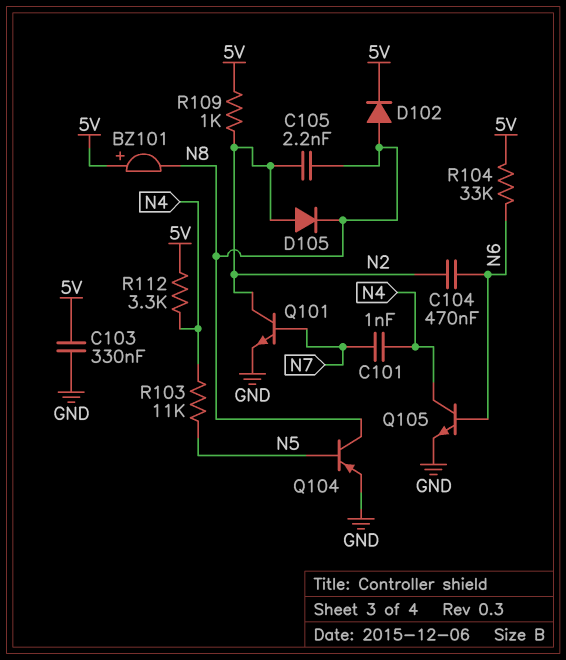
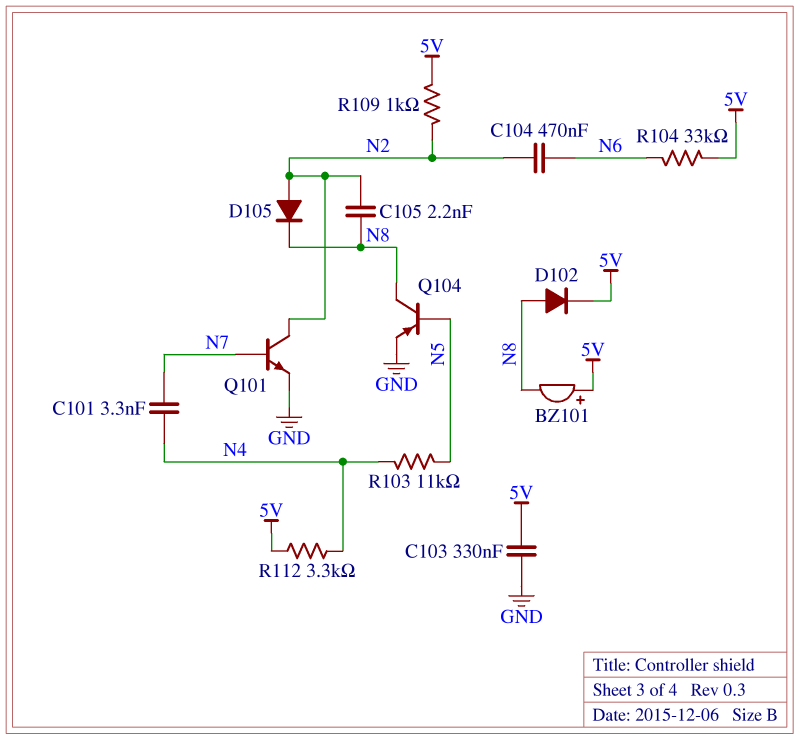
C101: 1nF (N4, N7) -> 3.3nF (N4, N7)
Q105: NPN (B N6, C N4, E GND) -> none

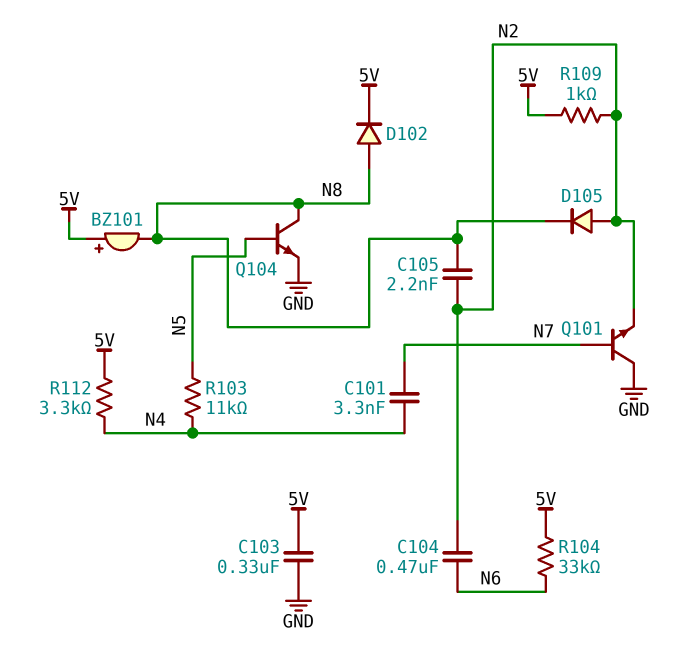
Q101: NPN (B N7, C N2, E GND) -> NPN (B N7, C GND, E N2)
Q104: PNP (B N5, C N8, E GND) -> NPN (B N5, C N8, E GND)

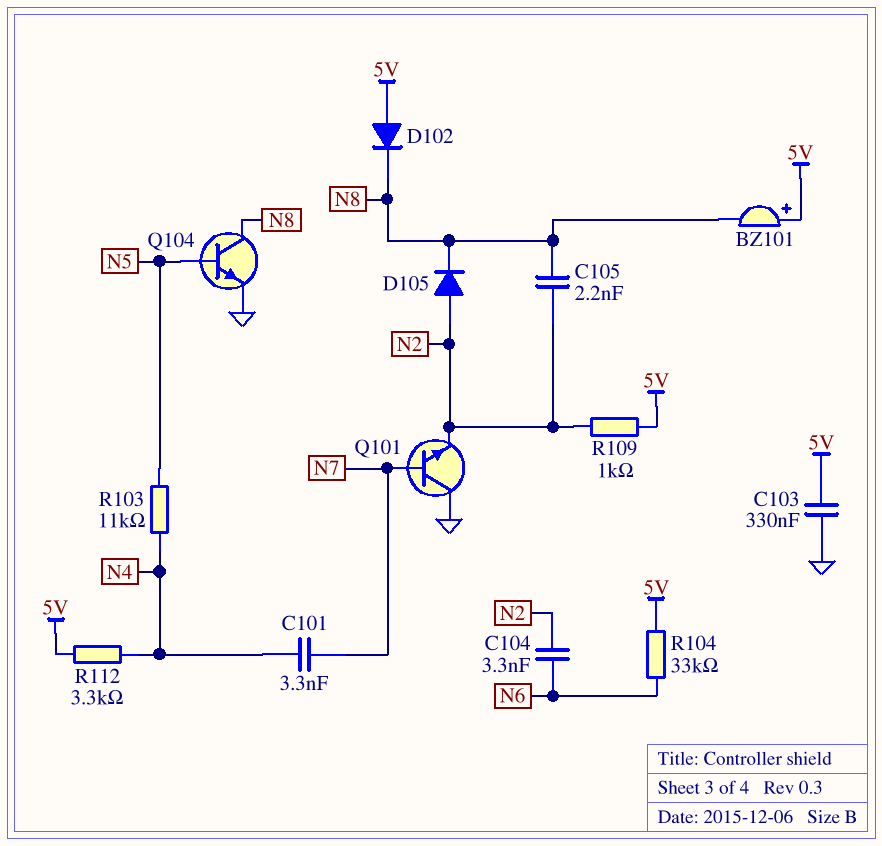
C104: 470nF (N2, N6) -> 3.3nF (N2, N6)
D102: diode (A N8, K 5V) -> diode (A 5V, K N8)

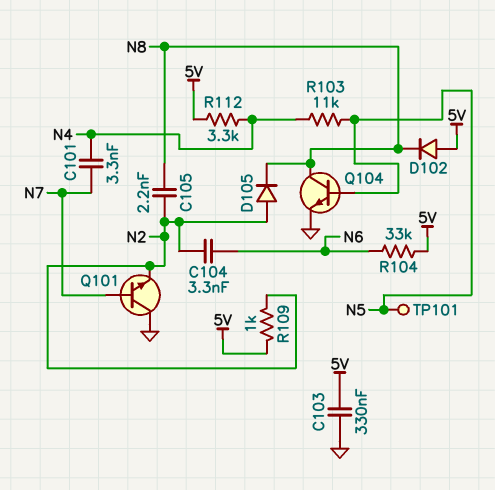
BZ101: buzzer (plus 5V, minus N8) -> none
TP101: none -> test point (N5)

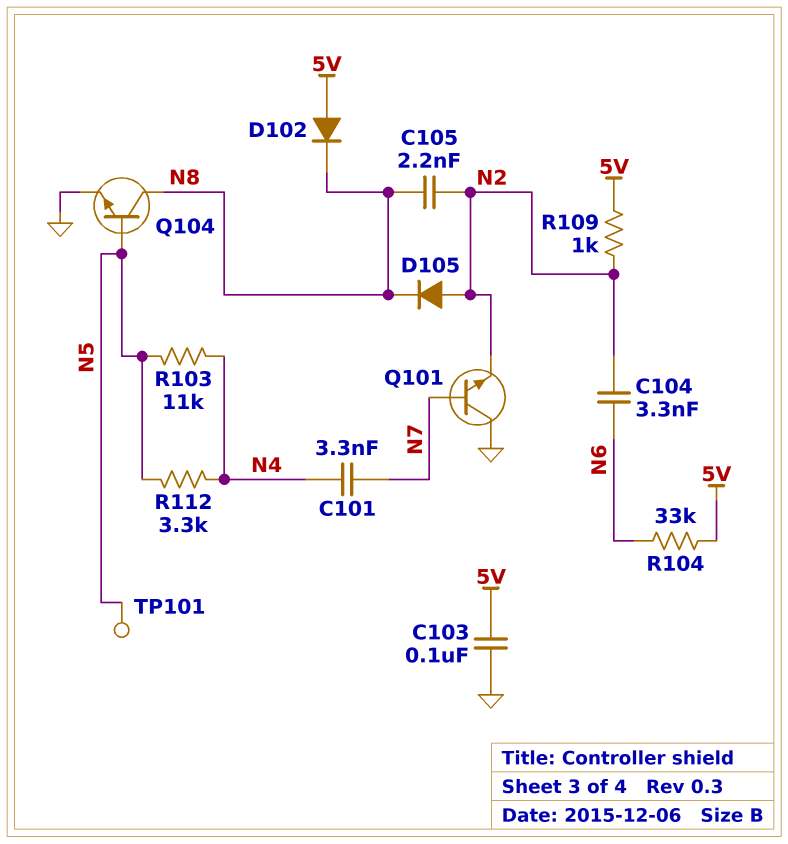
C103: 330nF (5V, GND) -> 100nF (5V, GND)
R112: 3.3k (5V, N4) -> 3.3k (N4, N5)

